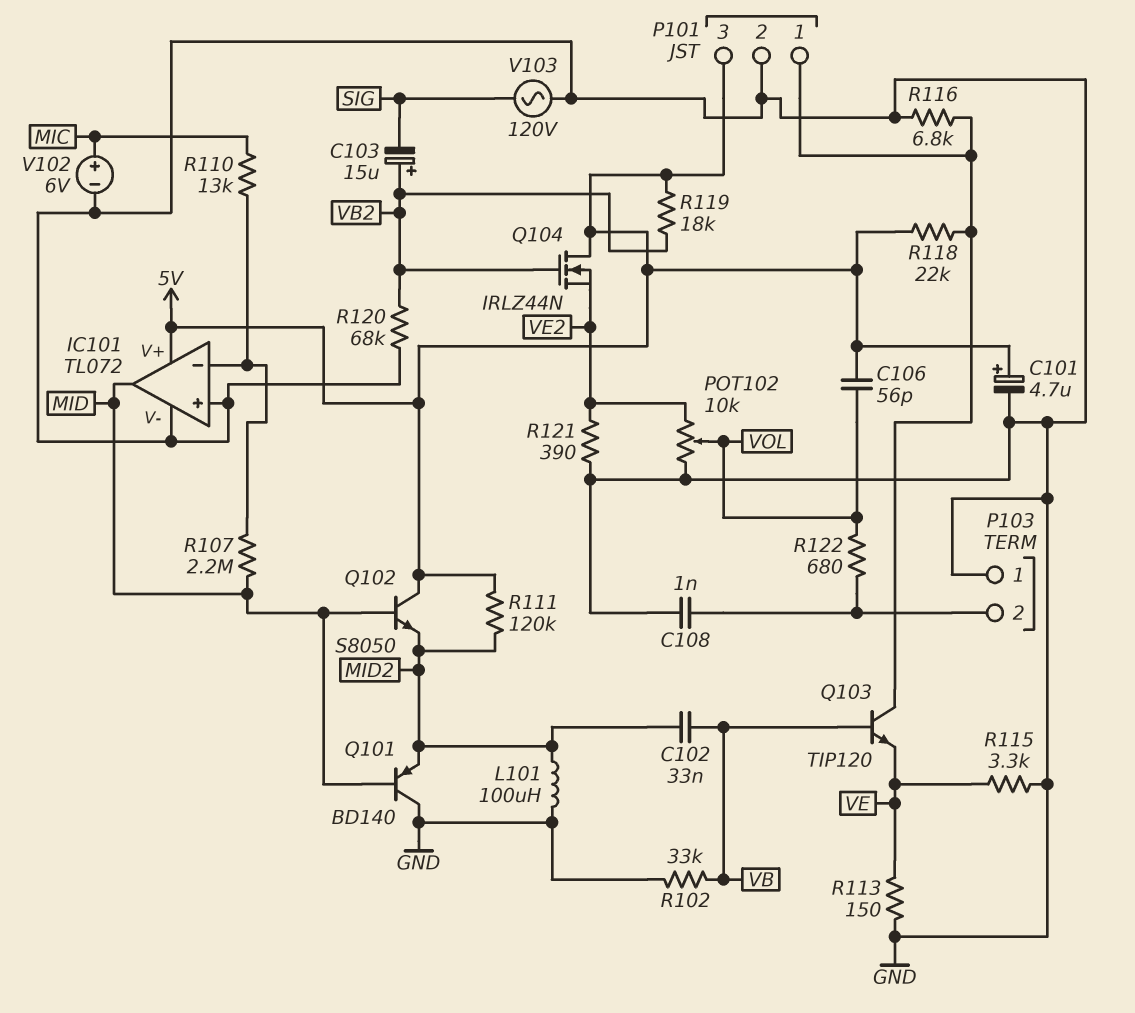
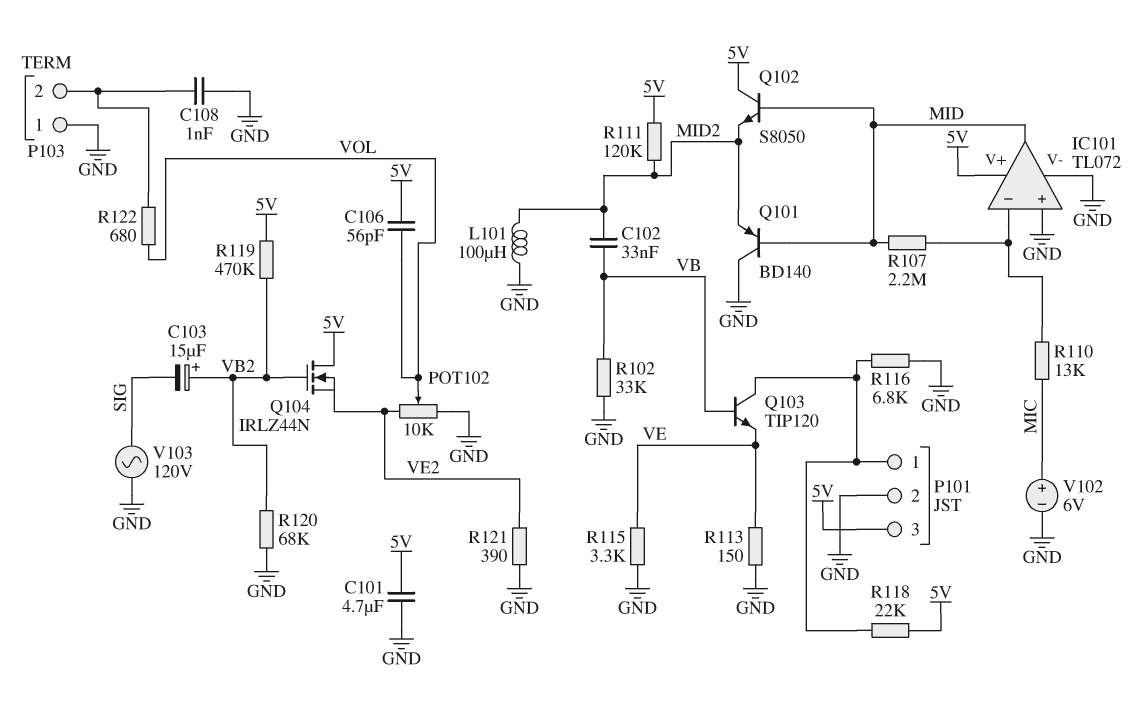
C101: 4.7uF (plus 5V, minus GND) -> 4.7uF (5V, GND)
R119: 18k (5V, VB2) -> 470k (5V, VB2)

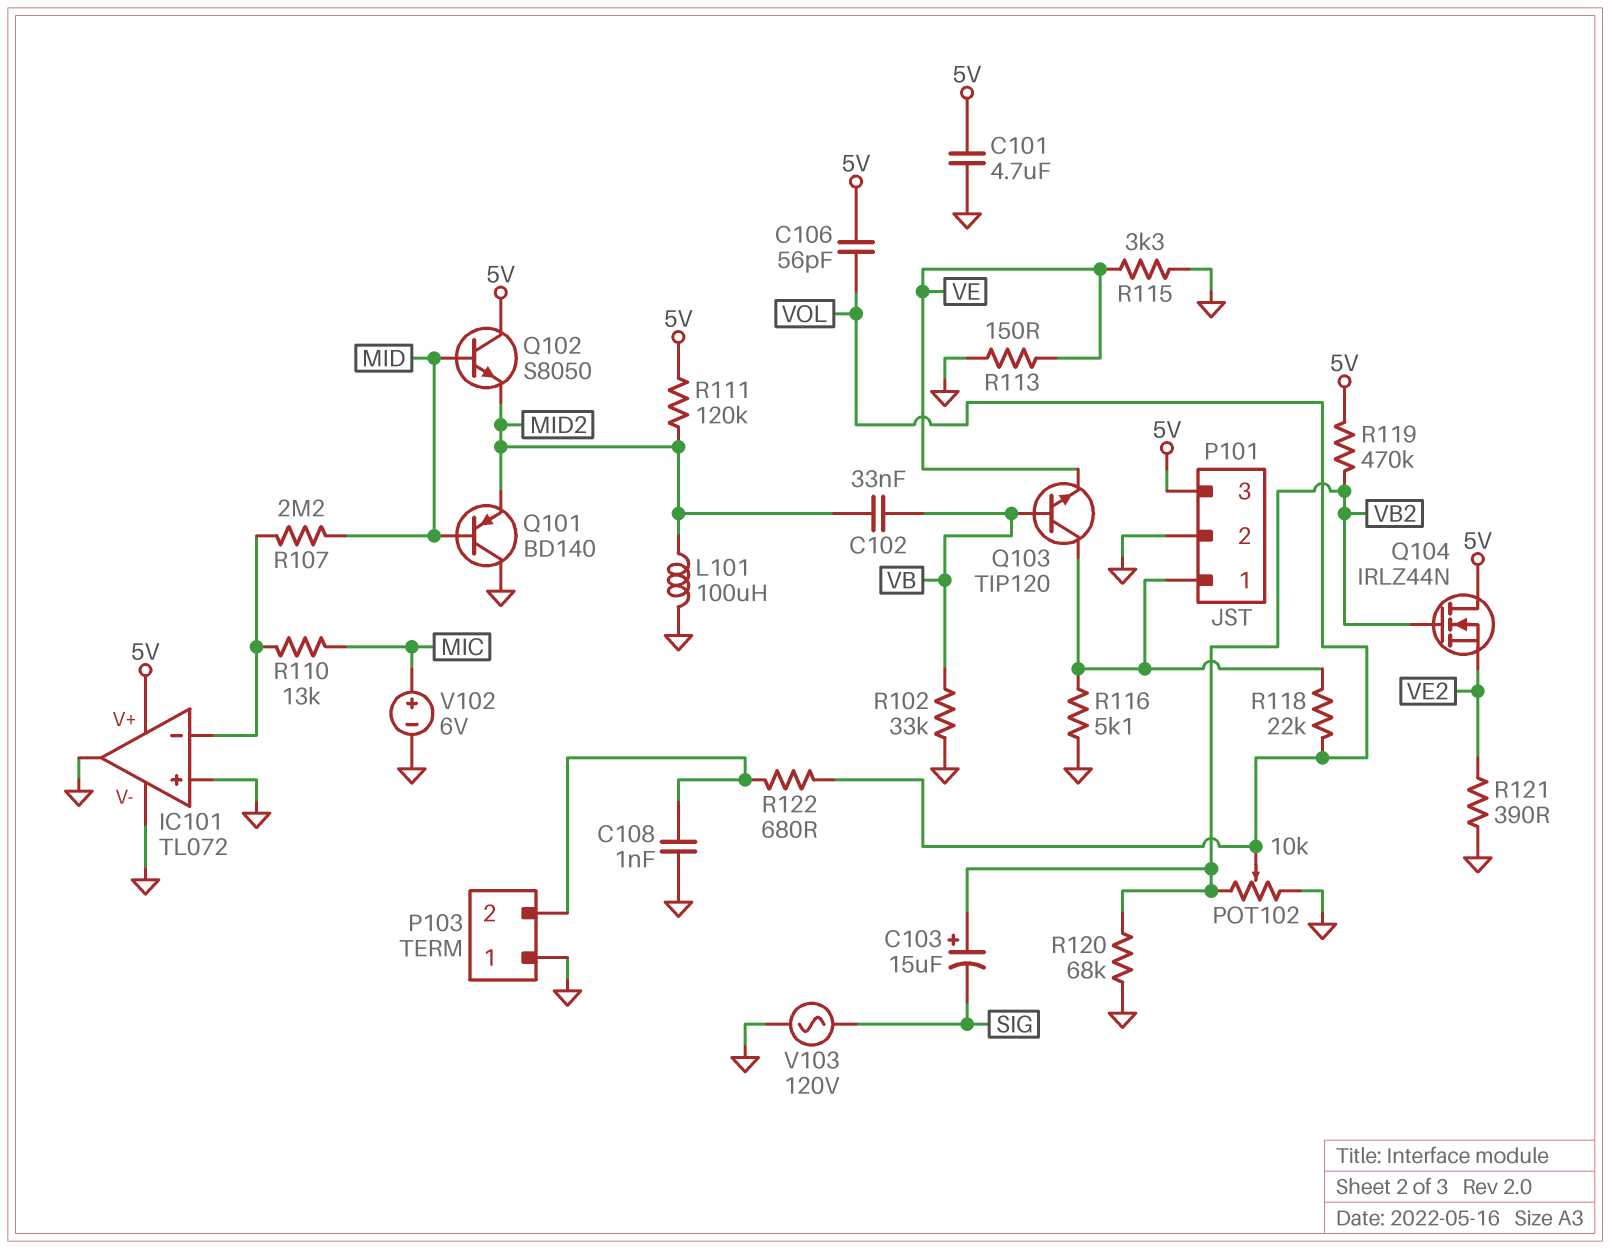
IC101 pin out: MID -> GND
POT102: 10k (GND, VE2, wiper VOL) -> 10k (GND, VB2, wiper VOL)
R116: 6.8k (GND, P101/1) -> 5.1k (GND, P101/1)
R118: 22k (5V, P101/1) -> 22k (P101/1, VOL)

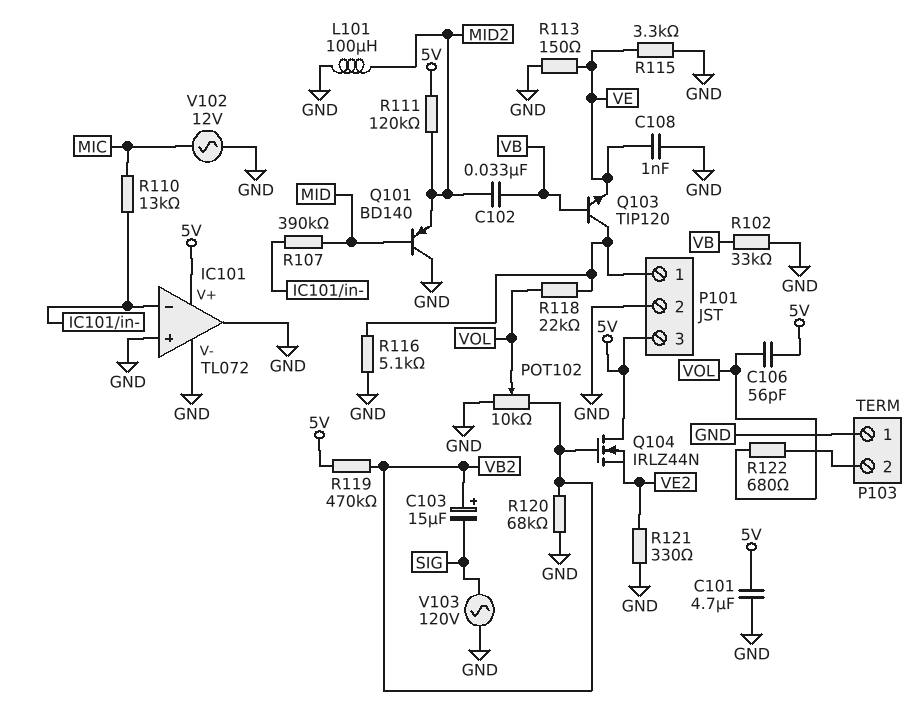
C108: 1nF (GND, P103/2) -> 1nF (GND, VE)
Q102: NPN S8050 (B MID, C 5V, E MID2) -> none
R107: 2.2M (IC101/in-, MID) -> 390k (IC101/in-, MID)
R121: 390 (GND, VE2) -> 330 (GND, VE2)
V102: 6V (plus MIC, minus GND) -> AC 12V (GND, MIC)

